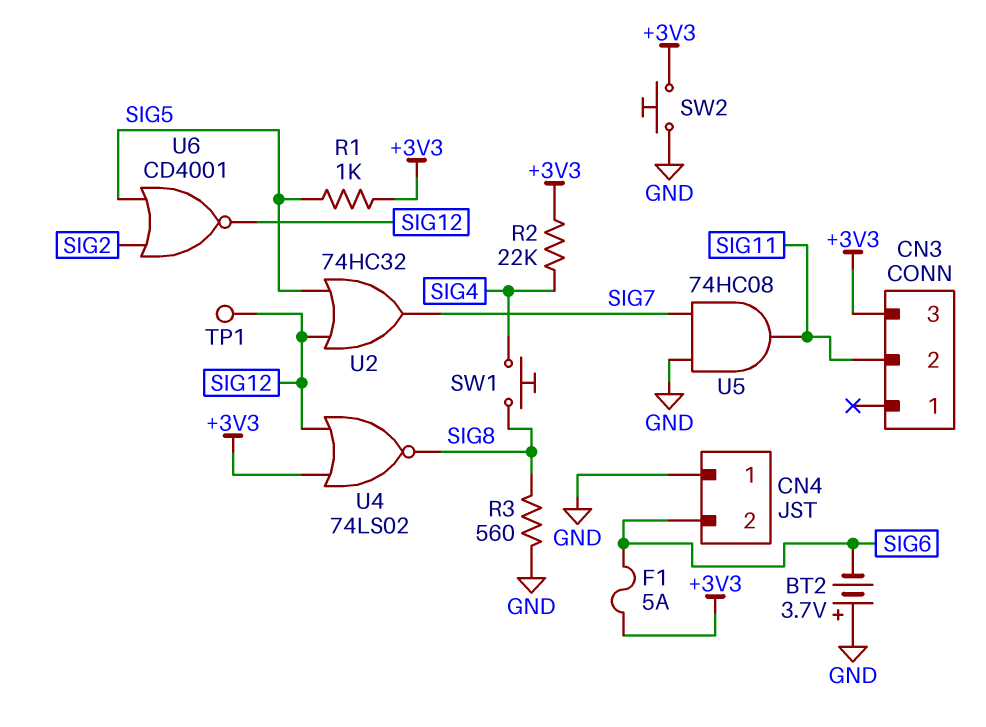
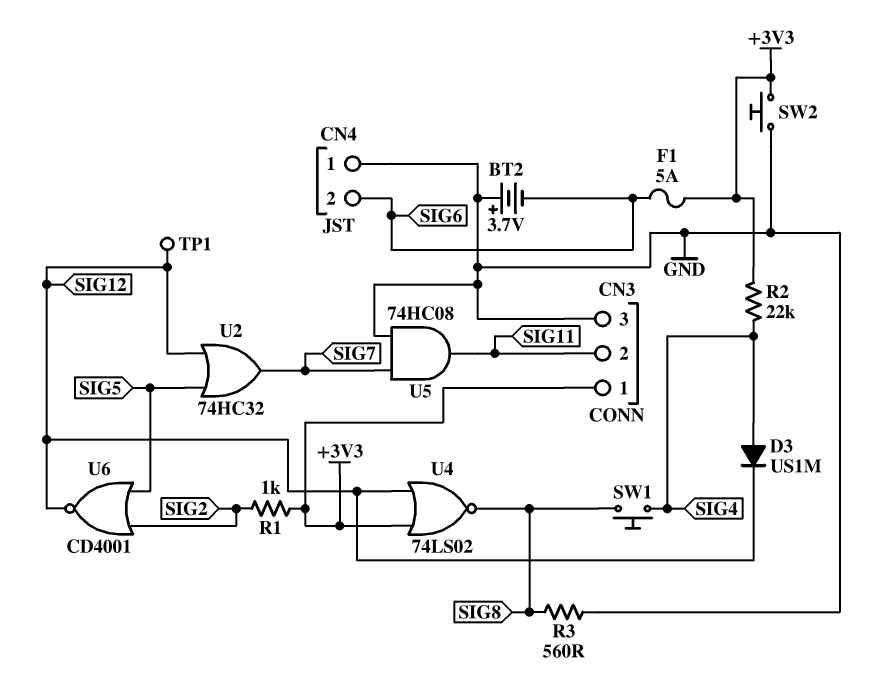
CN3 pin 1: none -> +3V3
CN3 pin 3: +3V3 -> GND
D3: none -> diode US1M (A SIG4, K SIG12)
R1: 1k (+3V3, SIG5) -> 1k (+3V3, SIG2)

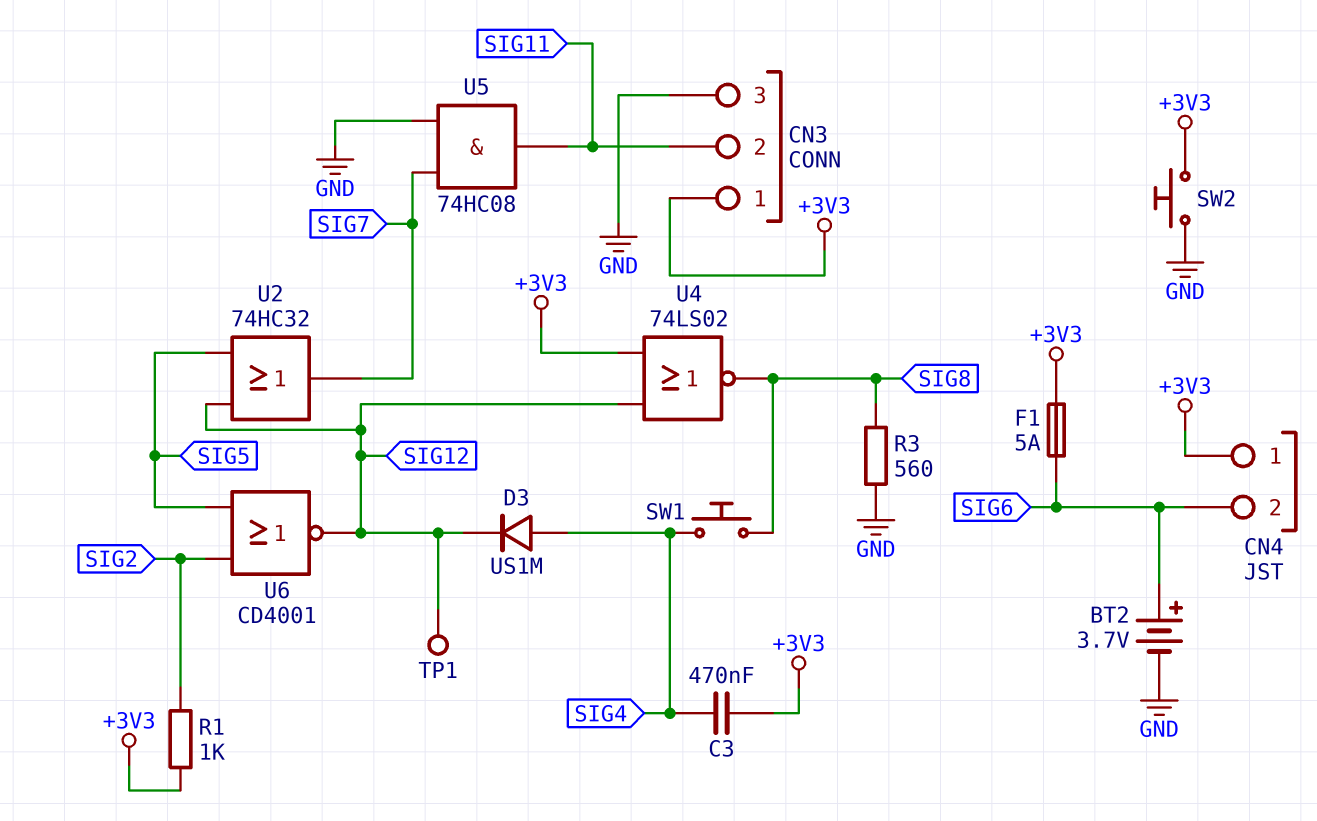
BT2: 3.7V (plus GND, minus SIG6) -> 3.7V (plus SIG6, minus GND)
C3: none -> 470nF (+3V3, SIG4)
CN4 pin 1: GND -> +3V3
R2: 22k (+3V3, SIG4) -> none

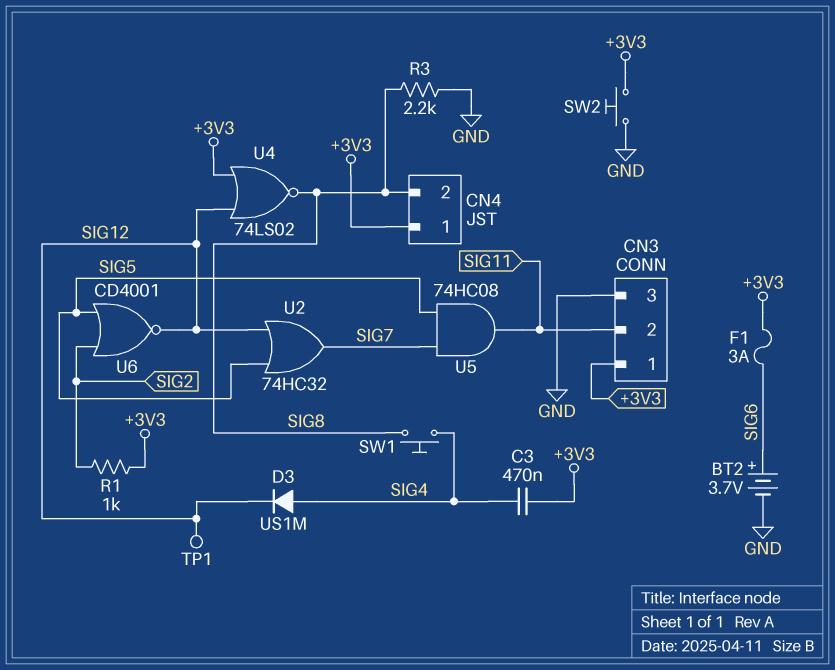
CN4 pin 2: SIG6 -> SIG8
F1: 5A (+3V3, SIG6) -> 3A (+3V3, SIG6)
R3: 560 (GND, SIG8) -> 2.2k (GND, SIG8)
U5: AND 74HC08 (in GND, in SIG7, out SIG11) -> AND 74HC08 (in SIG5, in SIG7, out SIG11)

